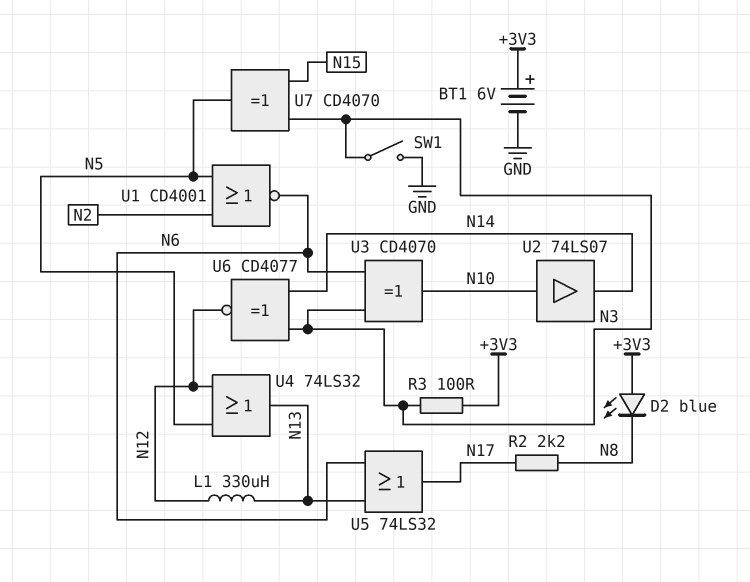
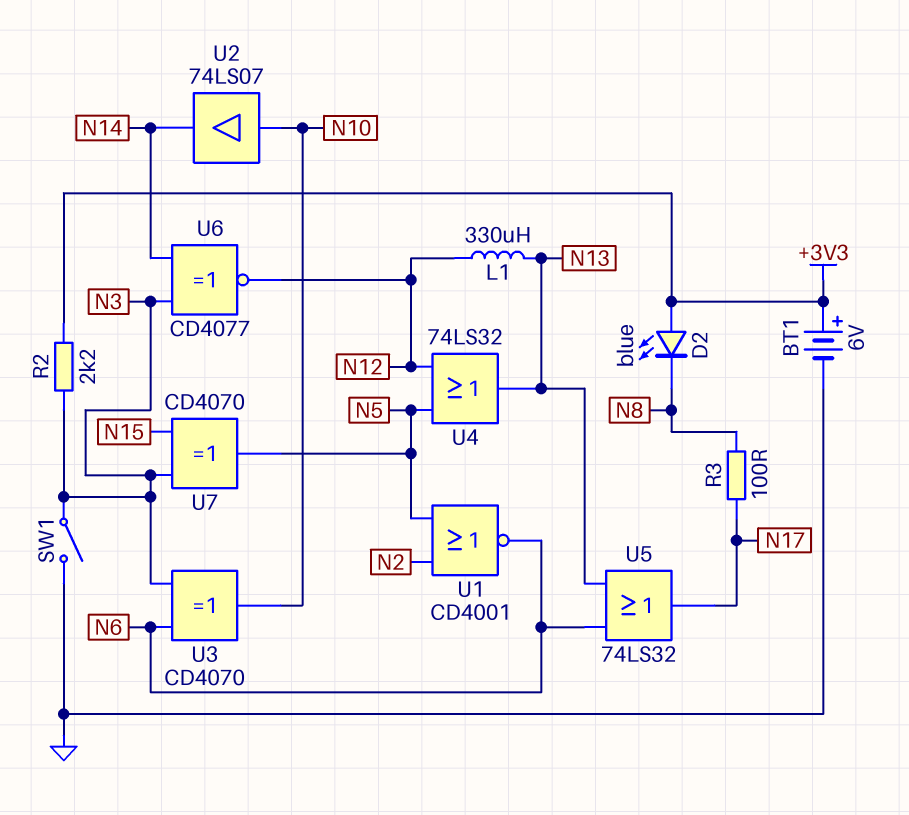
R2: 2.2k (N8, N17) -> 2.2k (+3V3, N3)
R3: 100 (+3V3, N3) -> 100 (N8, N17)

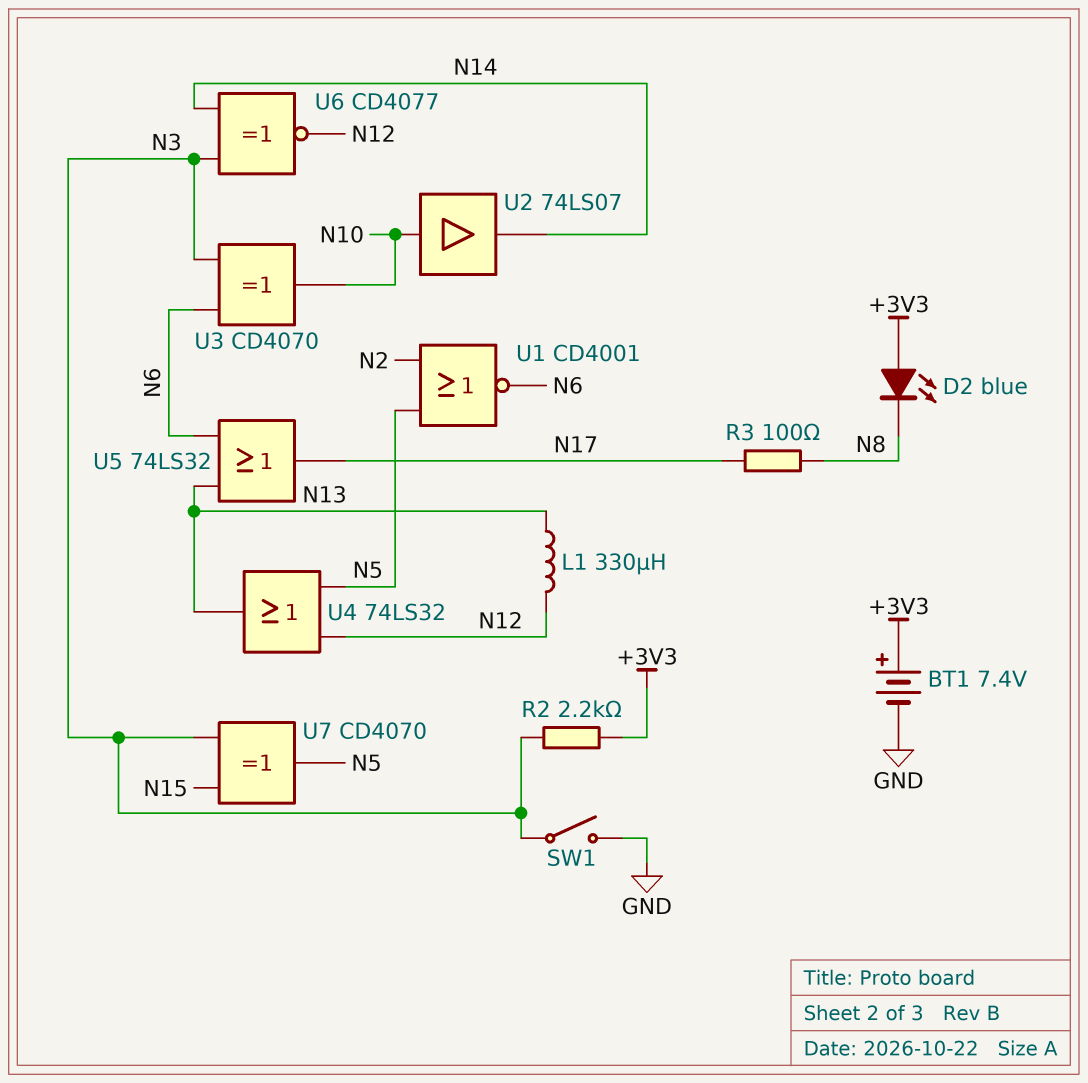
BT1: 6V (plus +3V3, minus GND) -> 7.4V (plus +3V3, minus GND)

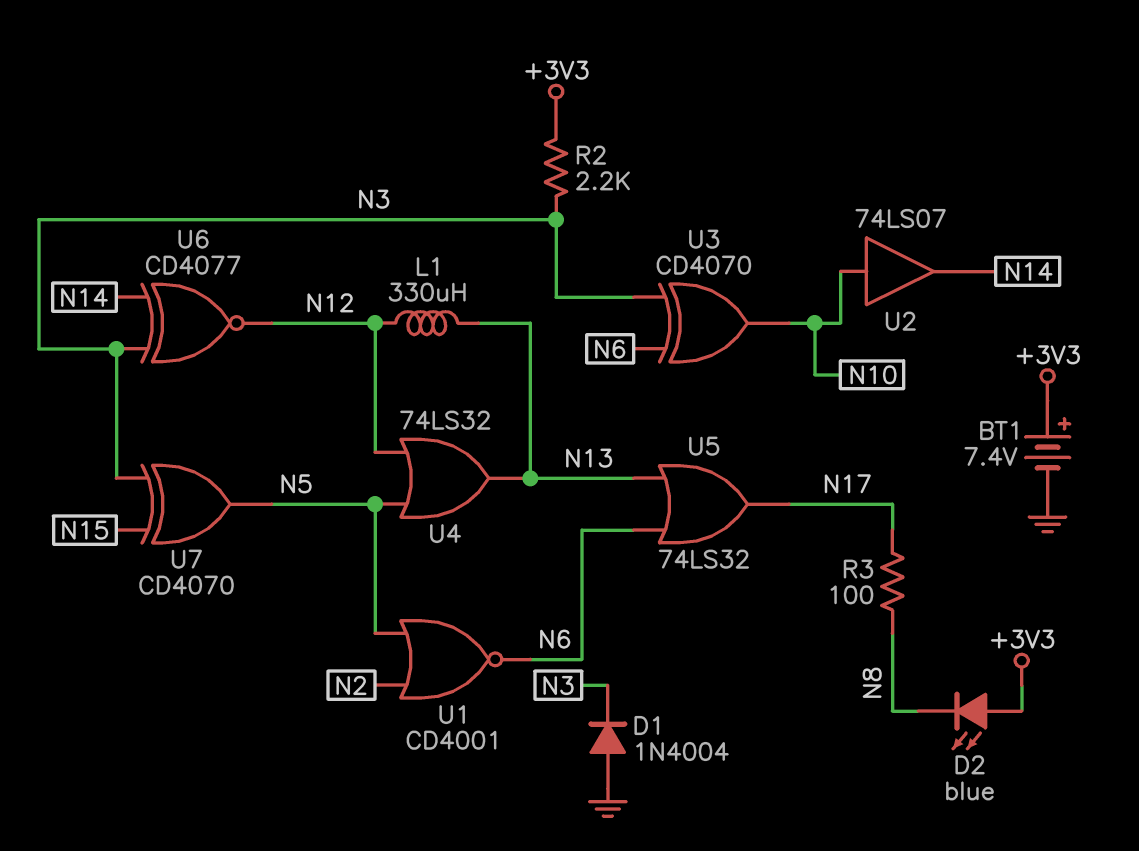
D1: none -> diode 1N4004 (A GND, K N3)
SW1: switch (GND, N3) -> none

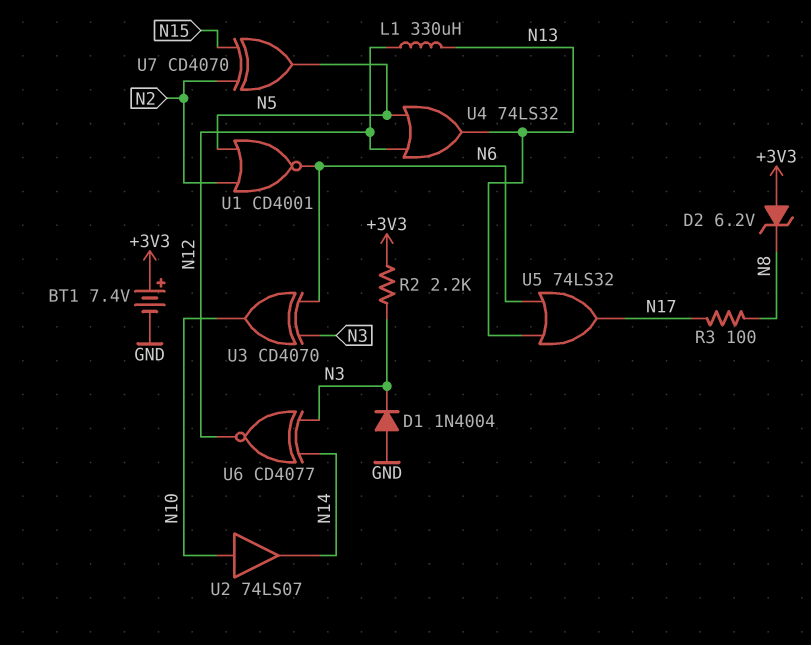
D2: LED blue (A +3V3, K N8) -> zener 6.2V (A +3V3, K N8)
U7: XOR CD4070 (in N3, in N15, out N5) -> XOR CD4070 (in N2, in N15, out N5)

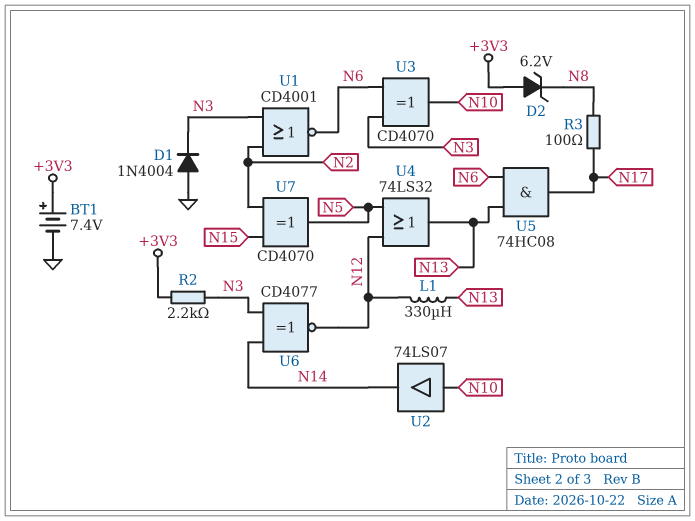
U1: NOR CD4001 (in N2, in N5, out N6) -> NOR CD4001 (in N2, in N3, out N6)
U5: OR 74LS32 (in N6, in N13, out N17) -> AND 74HC08 (in N6, in N13, out N17)

